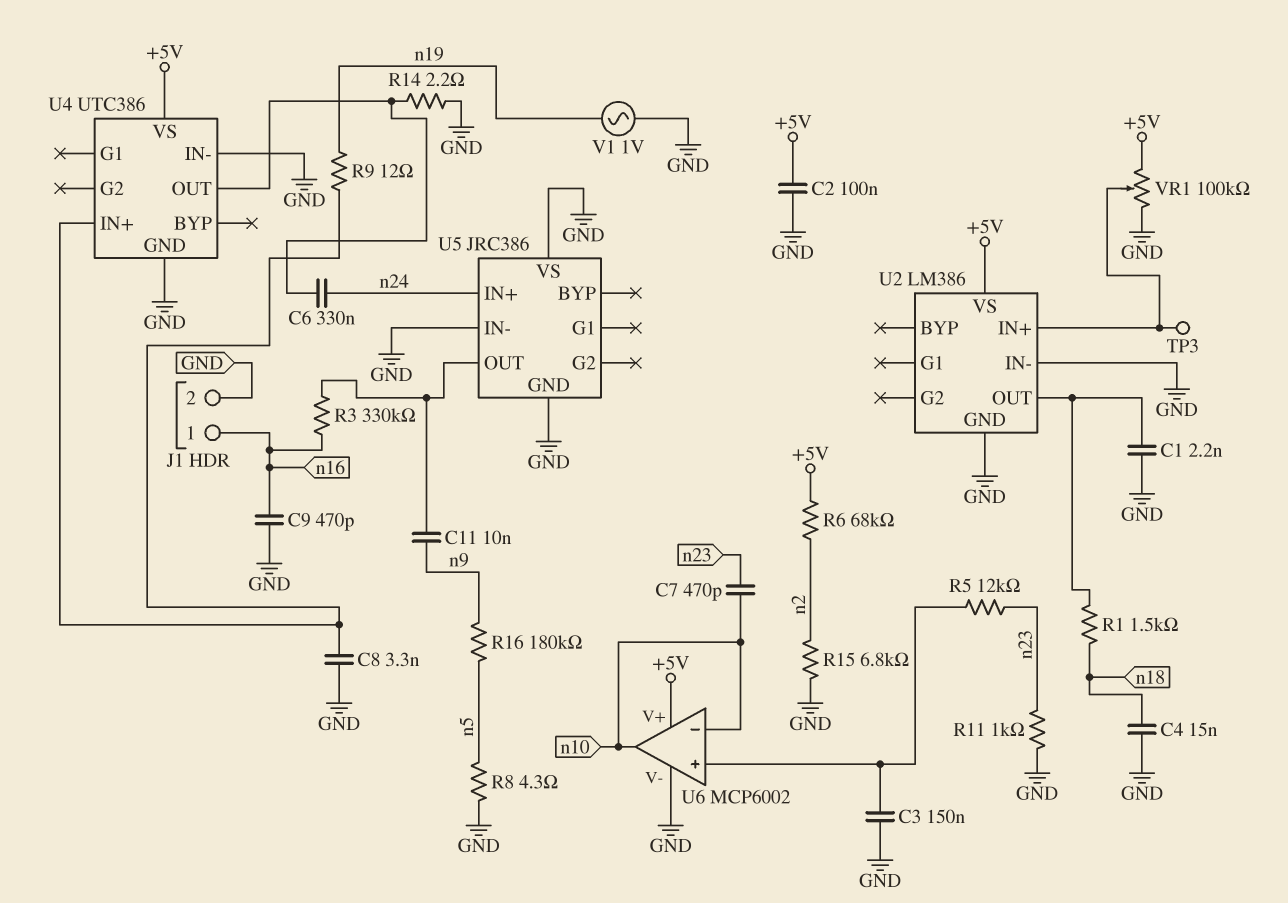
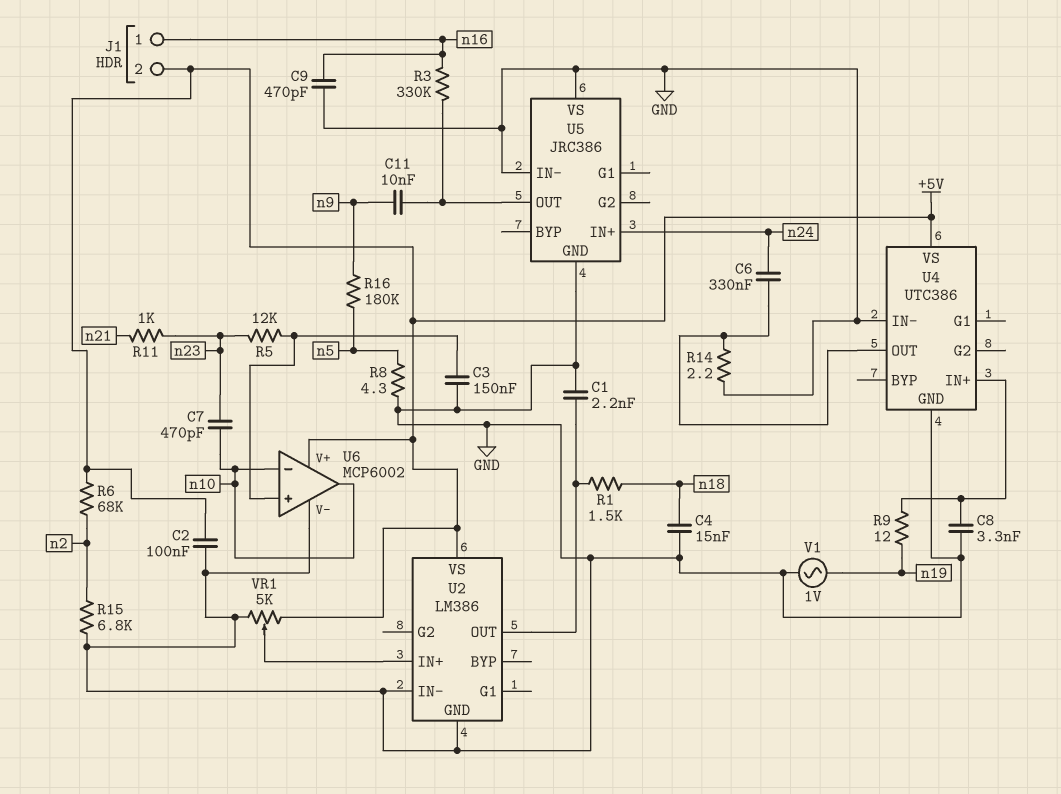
J1 pin 2: GND -> +5V
R11: 1k (GND, n23) -> 1k (n21, n23)
TP3: test point (U2/IN+) -> none
VR1: 100k (+5V, GND, wiper U2/IN+) -> 5k (+5V, GND, wiper U2/IN+)

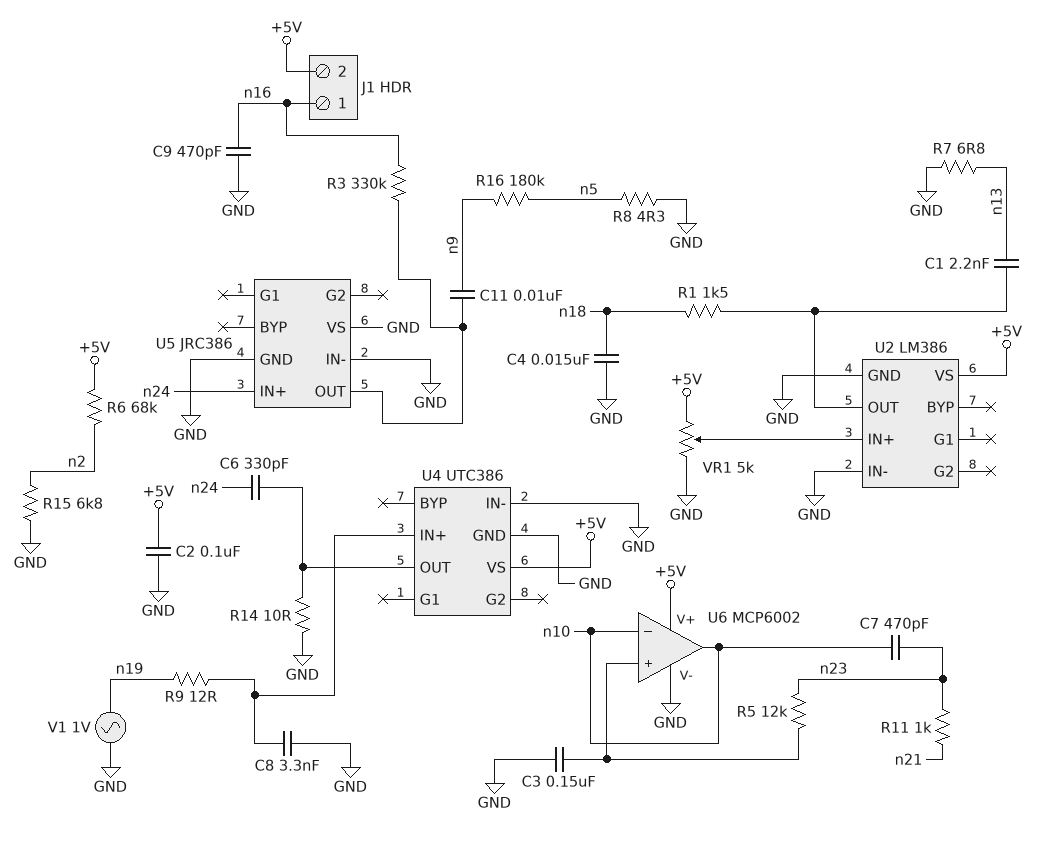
C1: 2.2nF (GND, U2/OUT) -> 2.2nF (U2/OUT, n13)
C6: 330nF (U4/OUT, n24) -> 330pF (U4/OUT, n24)
R7: none -> 6.8 (GND, n13)
R14: 2.2 (GND, U4/OUT) -> 10 (GND, U4/OUT)

